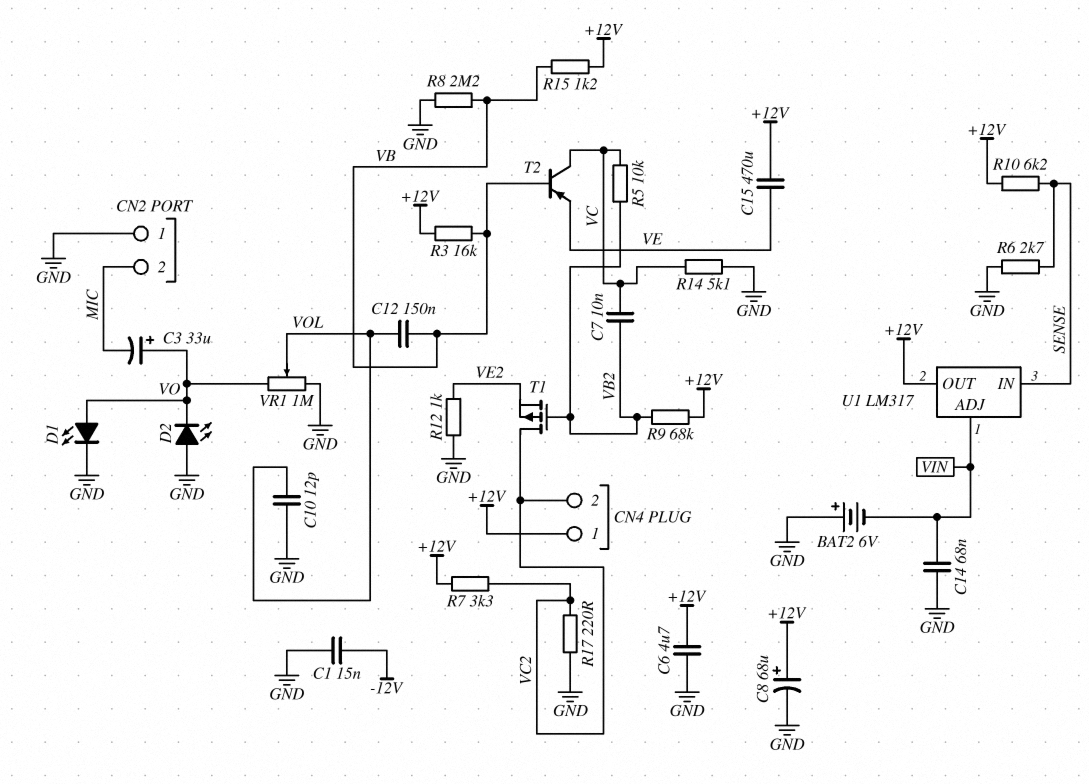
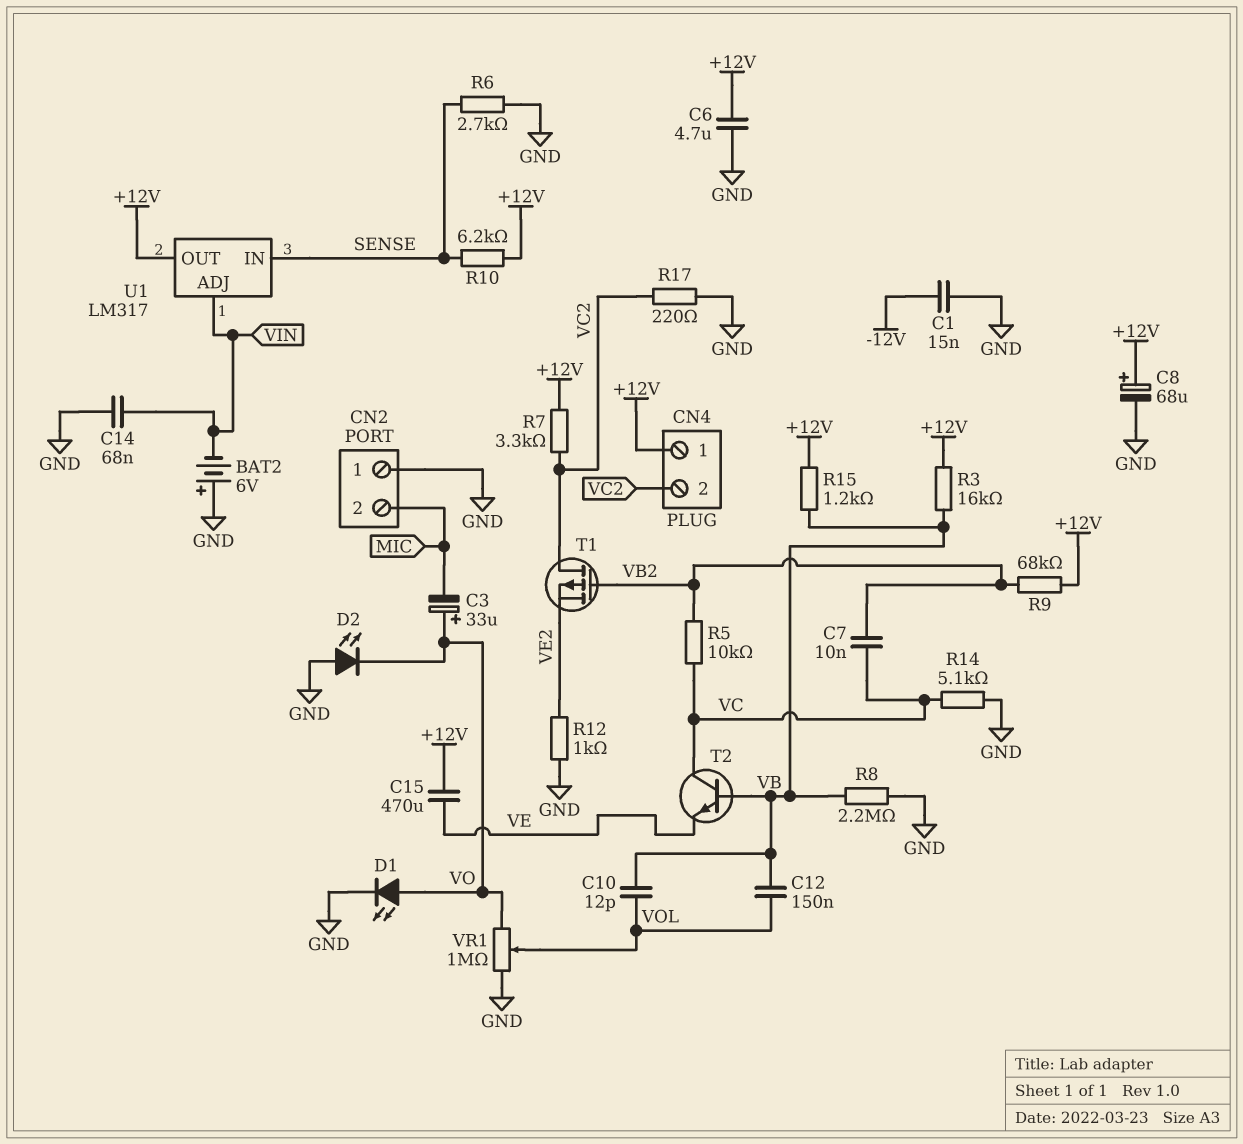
C10: 12pF (GND, VOL) -> 12pF (VB, VOL)
T2: PNP (B VB, C VC, E VE) -> NPN (B VB, C VC, E VE)

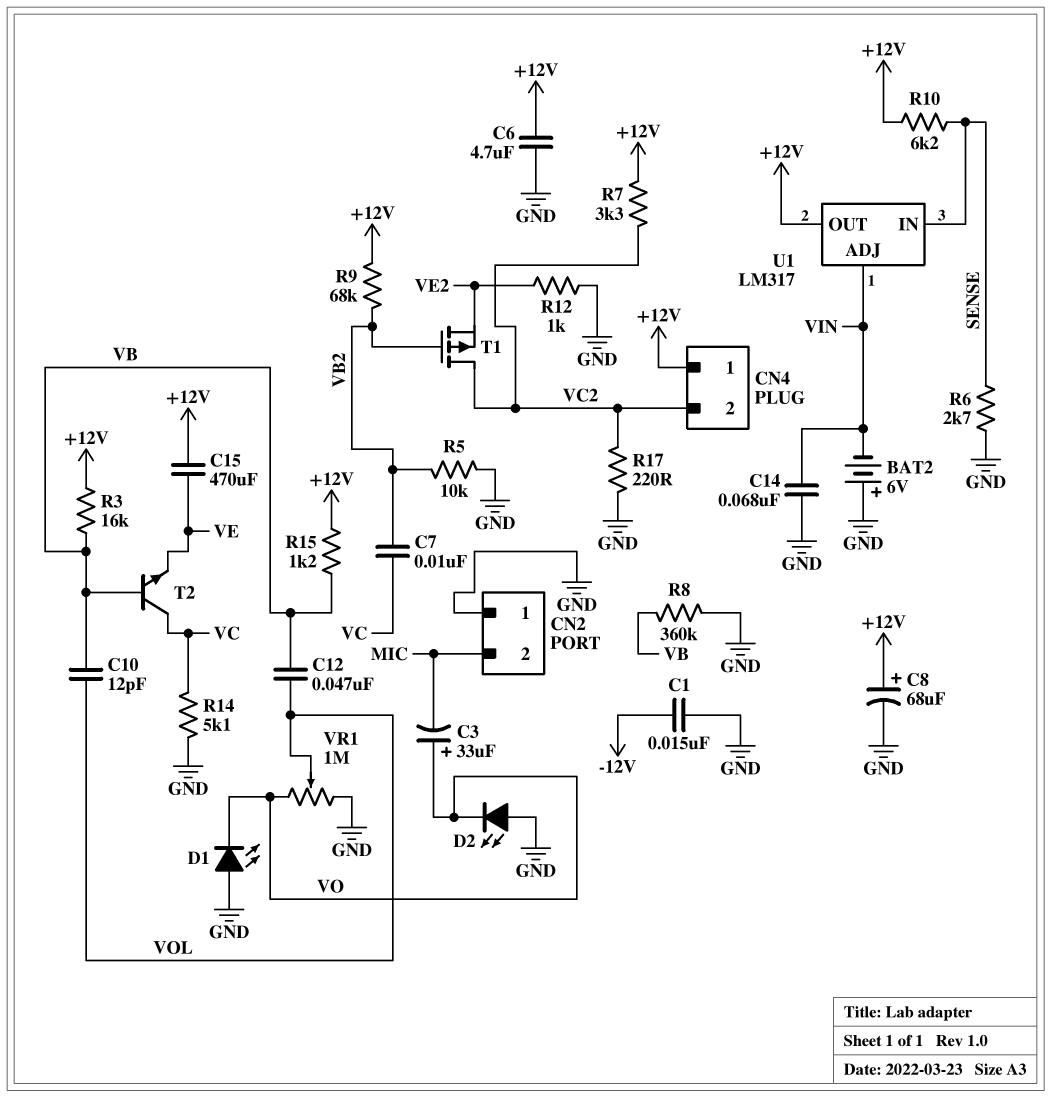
C12: 150nF (VB, VOL) -> 47nF (VB, VOL)
D1: LED (A VO, K GND) -> LED (A GND, K VO)
R5: 10k (VB2, VC) -> 10k (GND, VB2)
R8: 2.2M (GND, VB) -> 360k (GND, VB)

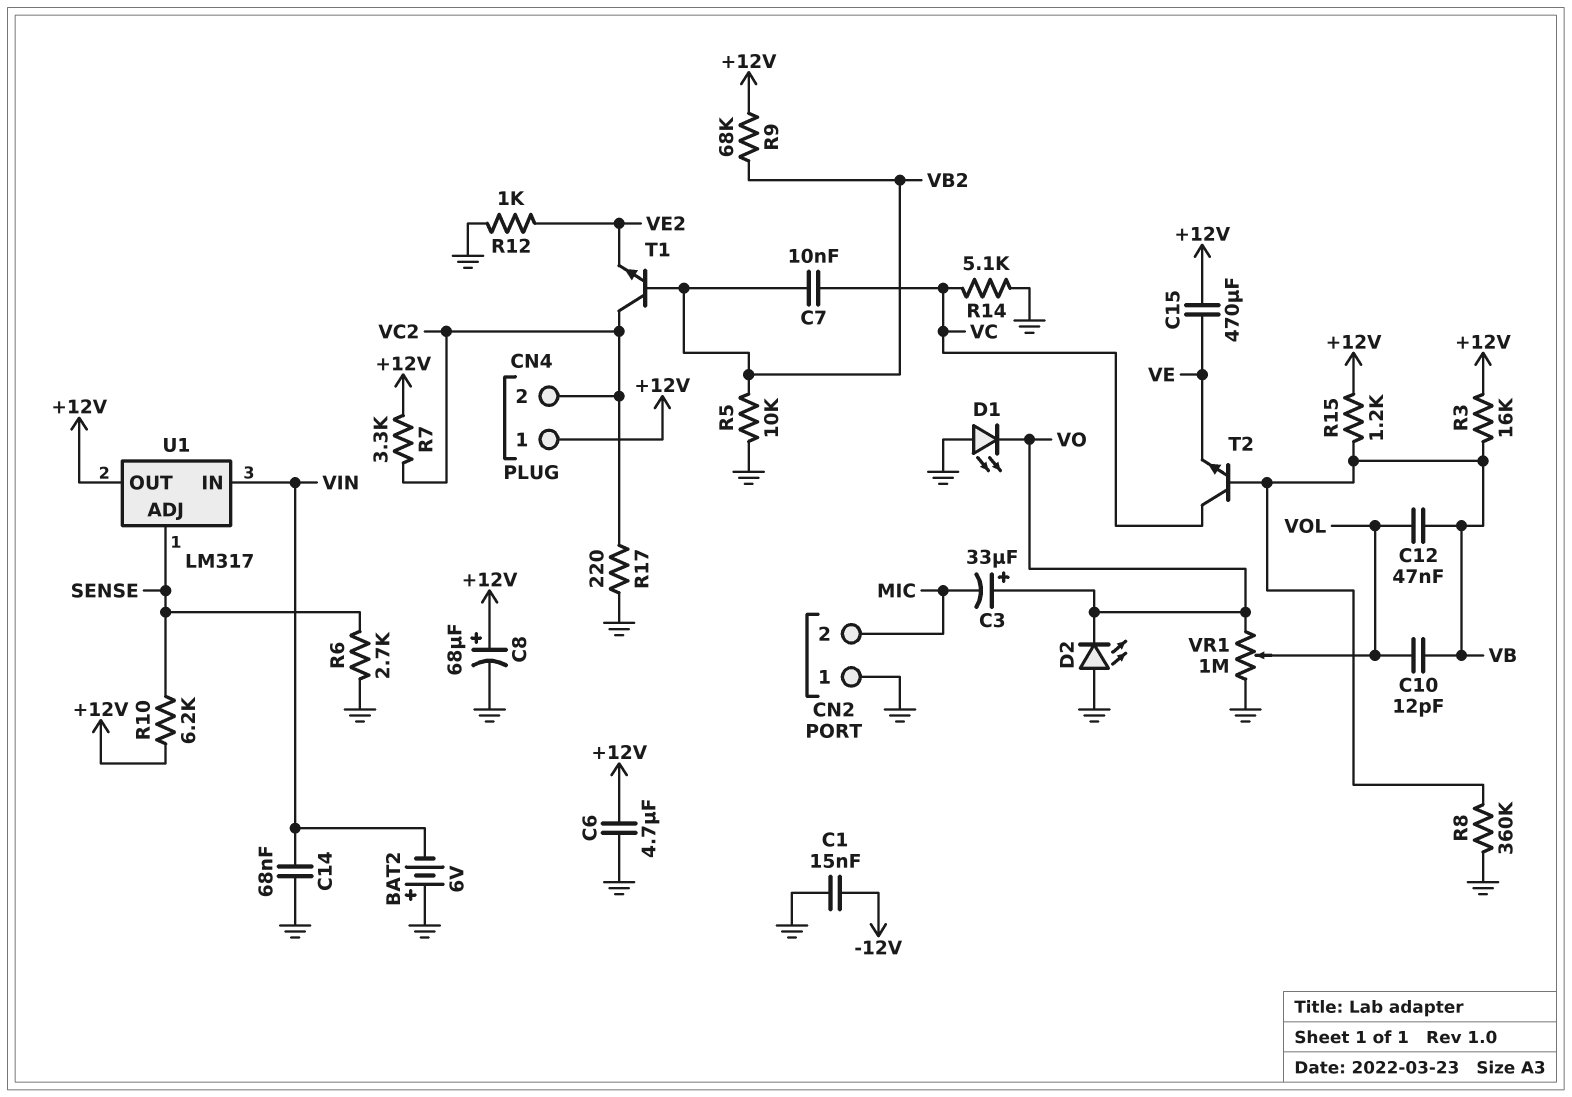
T1: PMOS (G VB2, D VC2, S VE2) -> NPN (B VB2, C VC2, E VE2)
U1 pin ADJ: VIN -> SENSE
U1 pin IN: SENSE -> VIN

